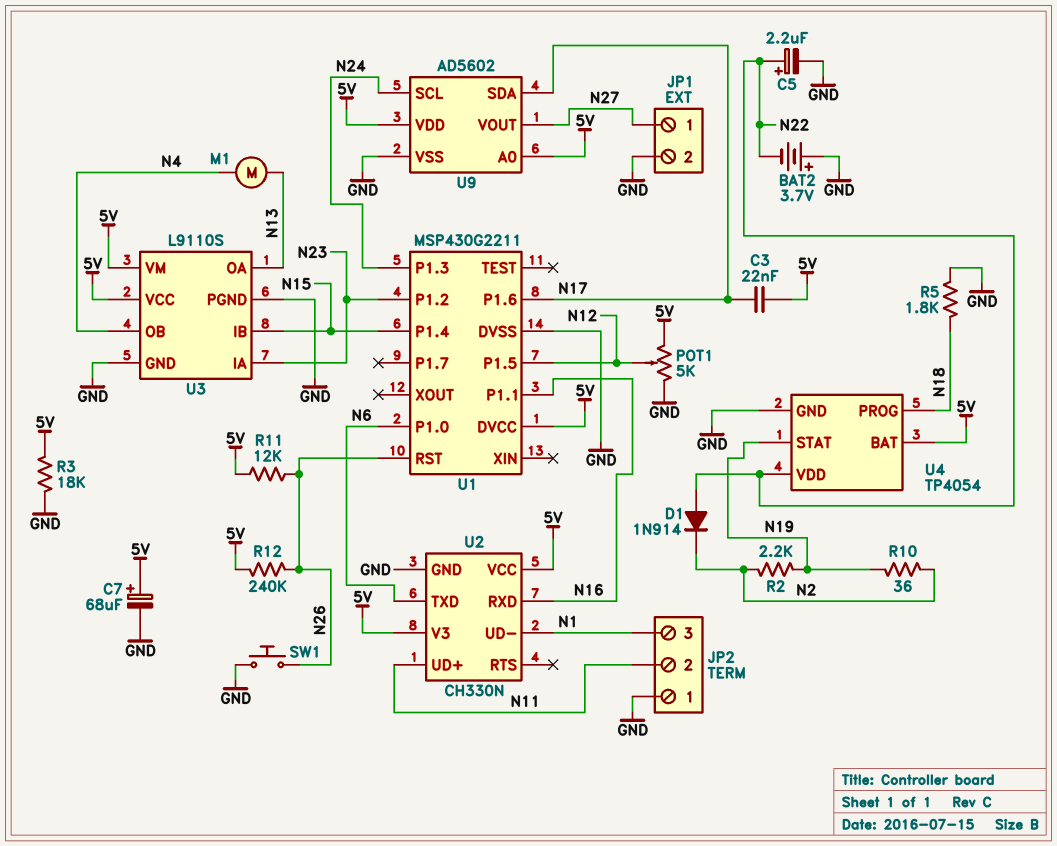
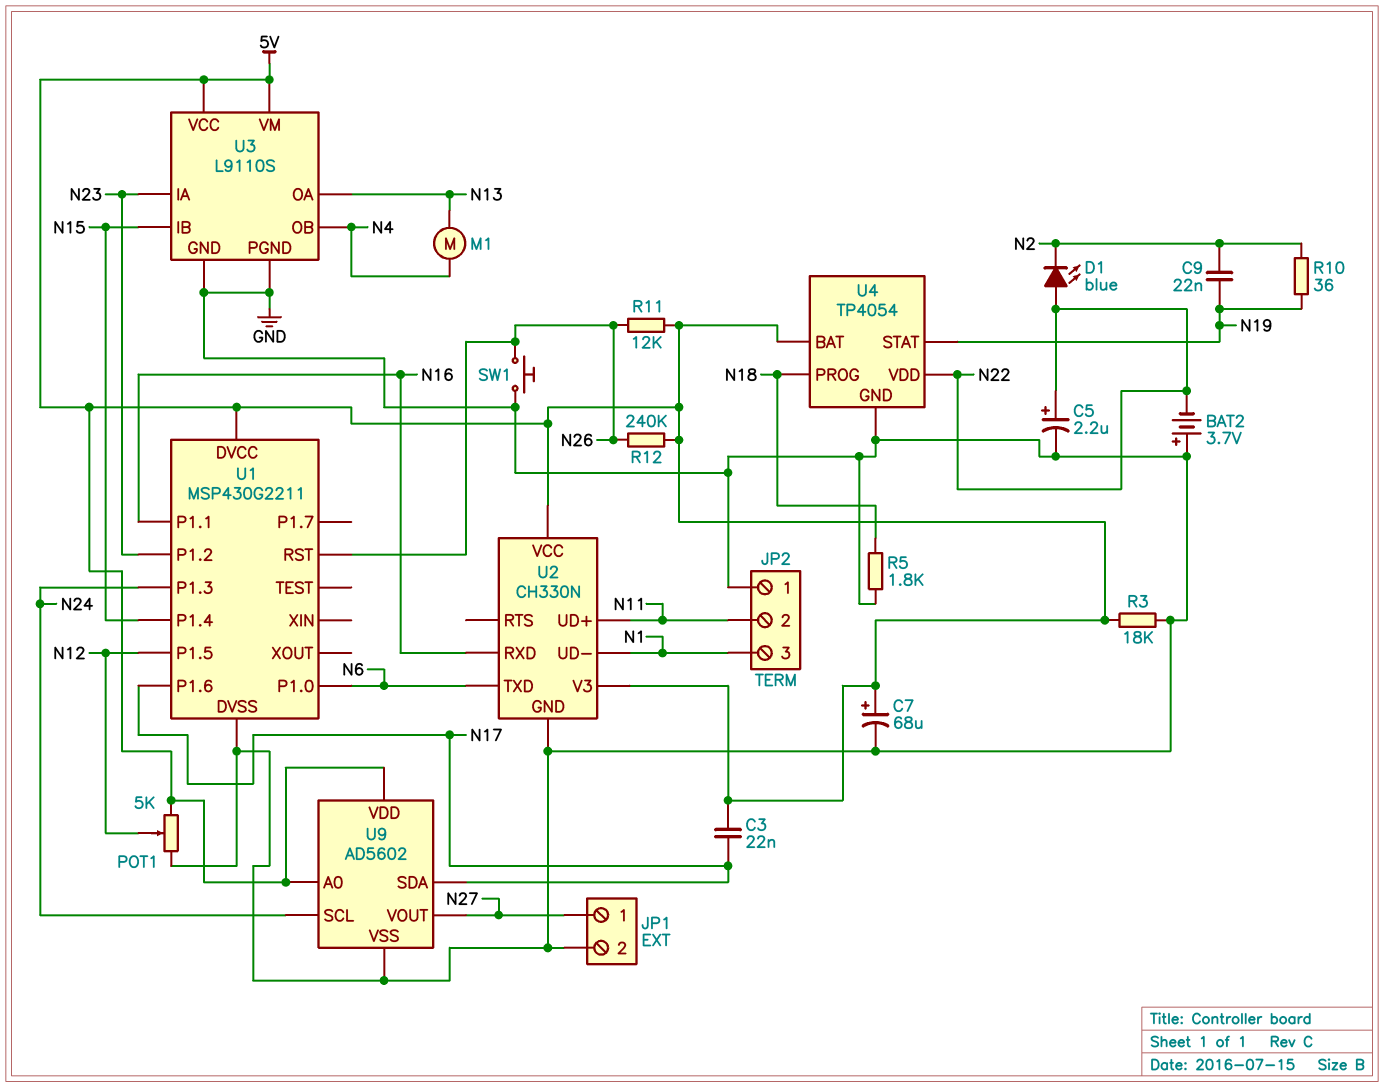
C9: none -> 22nF (N2, N19)
D1: diode 1N914 (A N22, K N2) -> LED blue (A N22, K N2)
R2: 2.2k (N2, N19) -> none

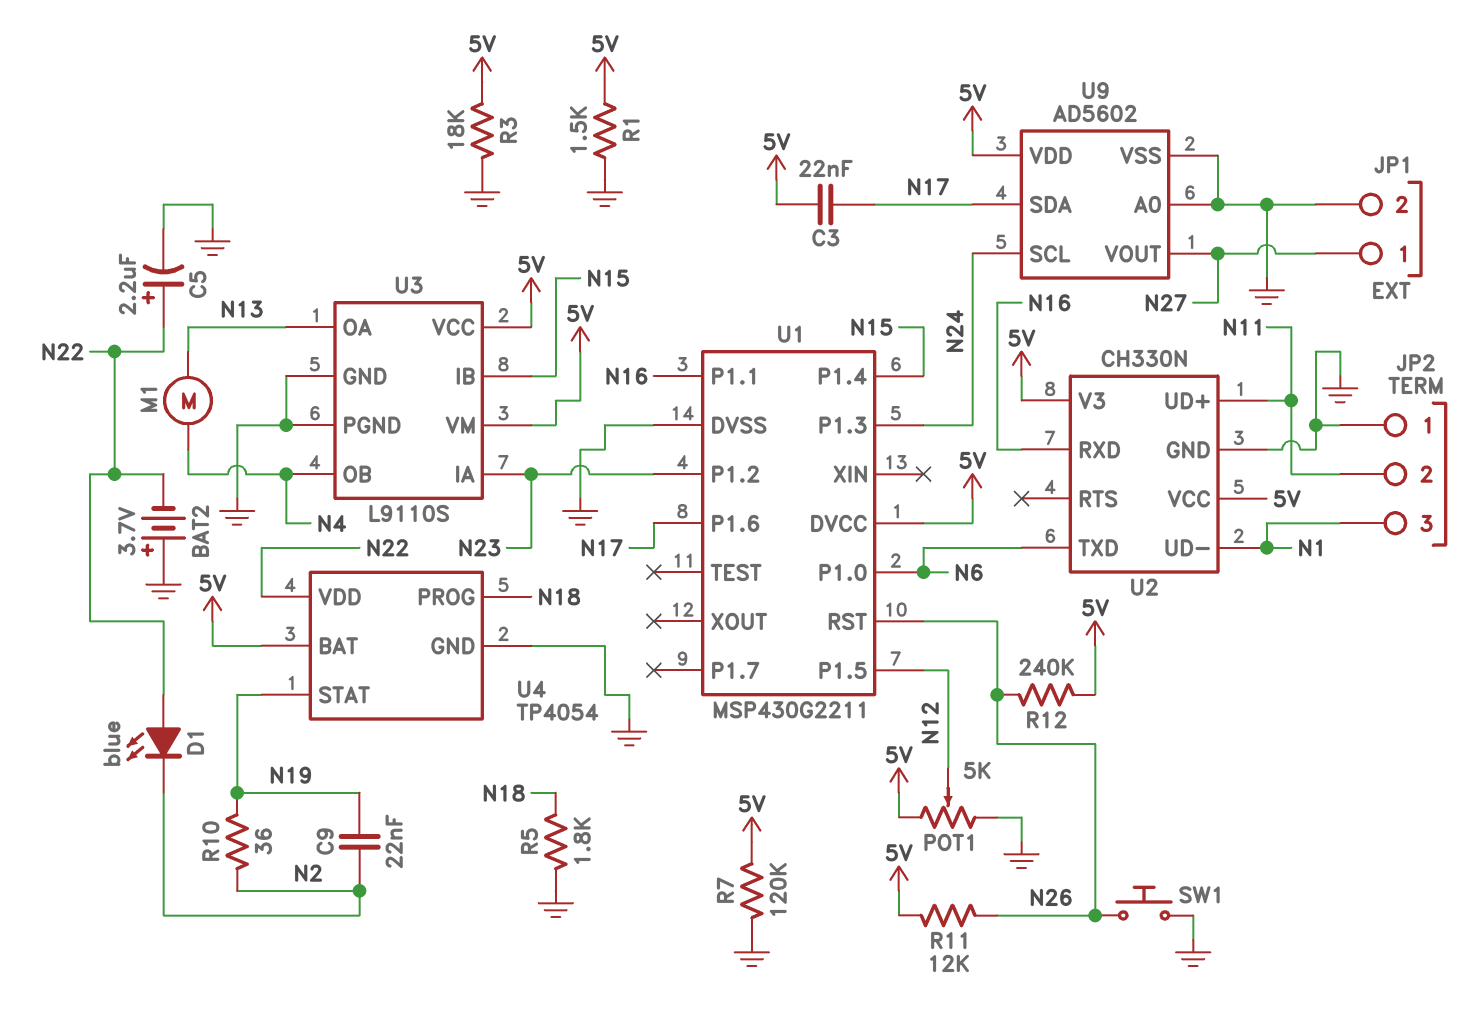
C7: 68uF (plus 5V, minus GND) -> none
R1: none -> 1.5k (5V, GND)
R7: none -> 120k (5V, GND)
U9 pin A0: 5V -> GND

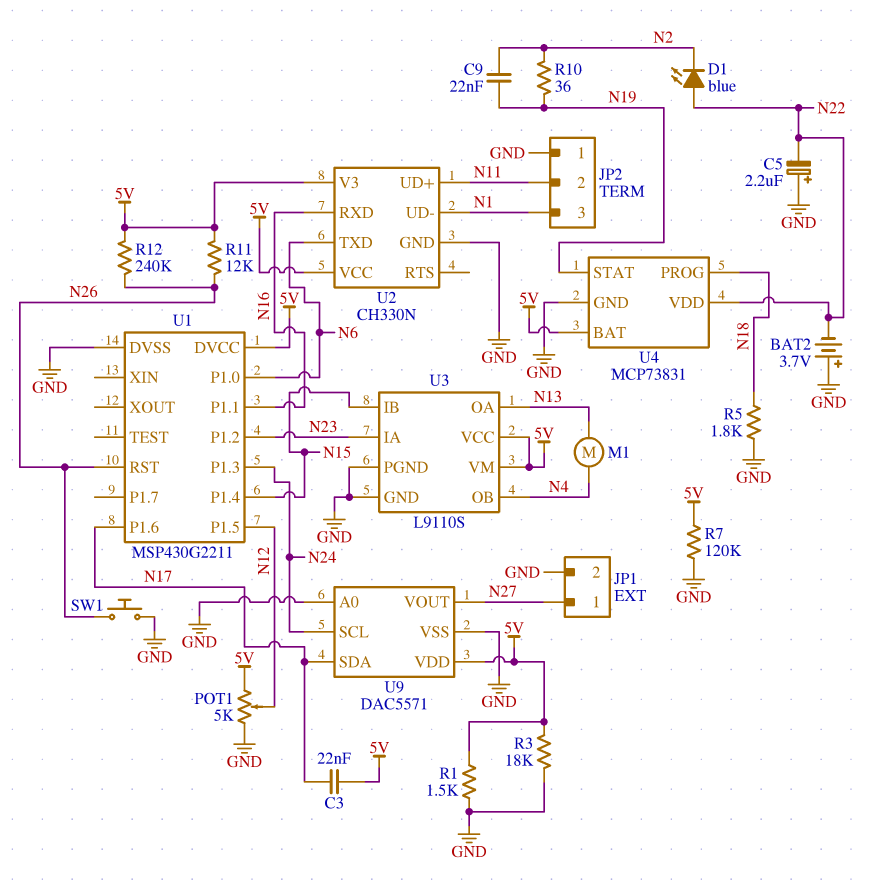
C5: 2.2uF (plus N22, minus GND) -> 2.2uF (plus GND, minus N22)
U4: TP4054 -> MCP73831
U9: AD5602 -> DAC5571

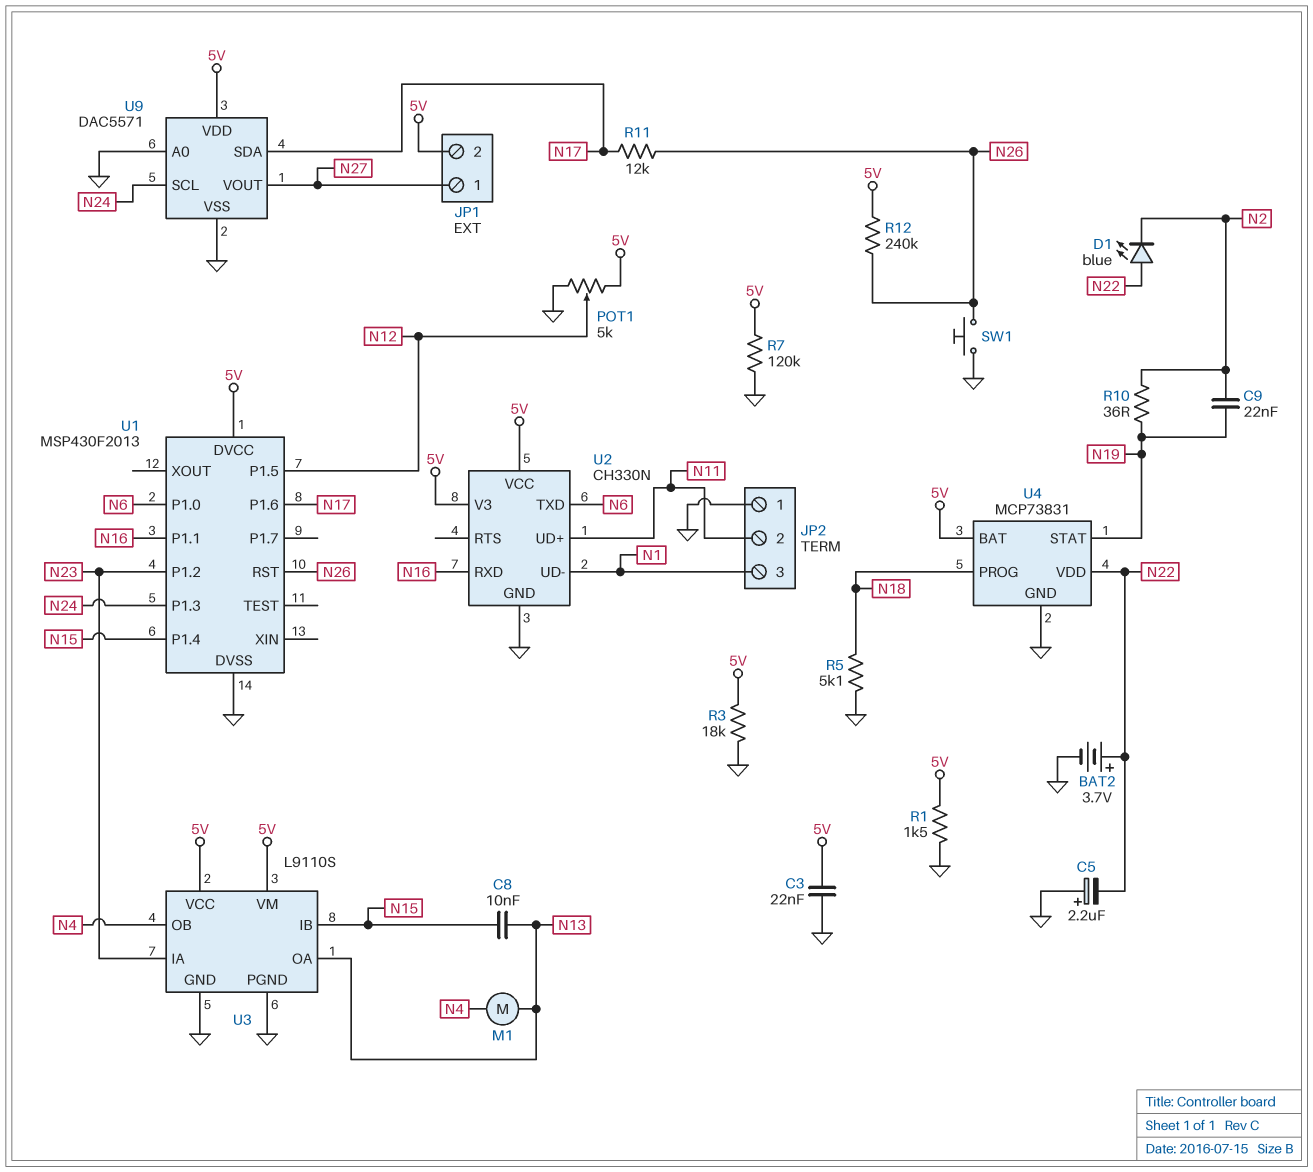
BAT2: 3.7V (plus GND, minus N22) -> 3.7V (plus N22, minus GND)
C3: 22nF (5V, N17) -> 22nF (5V, GND)
C8: none -> 10nF (N13, N15)
JP1 pin 2: GND -> 5V
R5: 1.8k (GND, N18) -> 5.1k (GND, N18)
R11: 12k (5V, N26) -> 12k (N17, N26)
U1: MSP430G2211 -> MSP430F2013

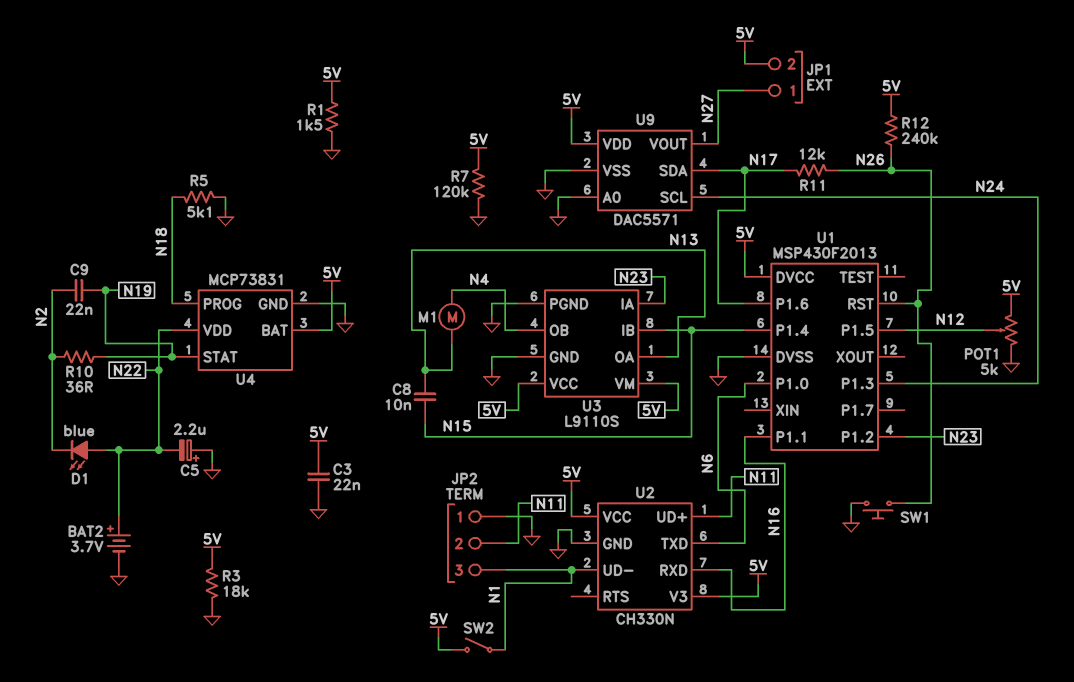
SW2: none -> switch (5V, N1)

